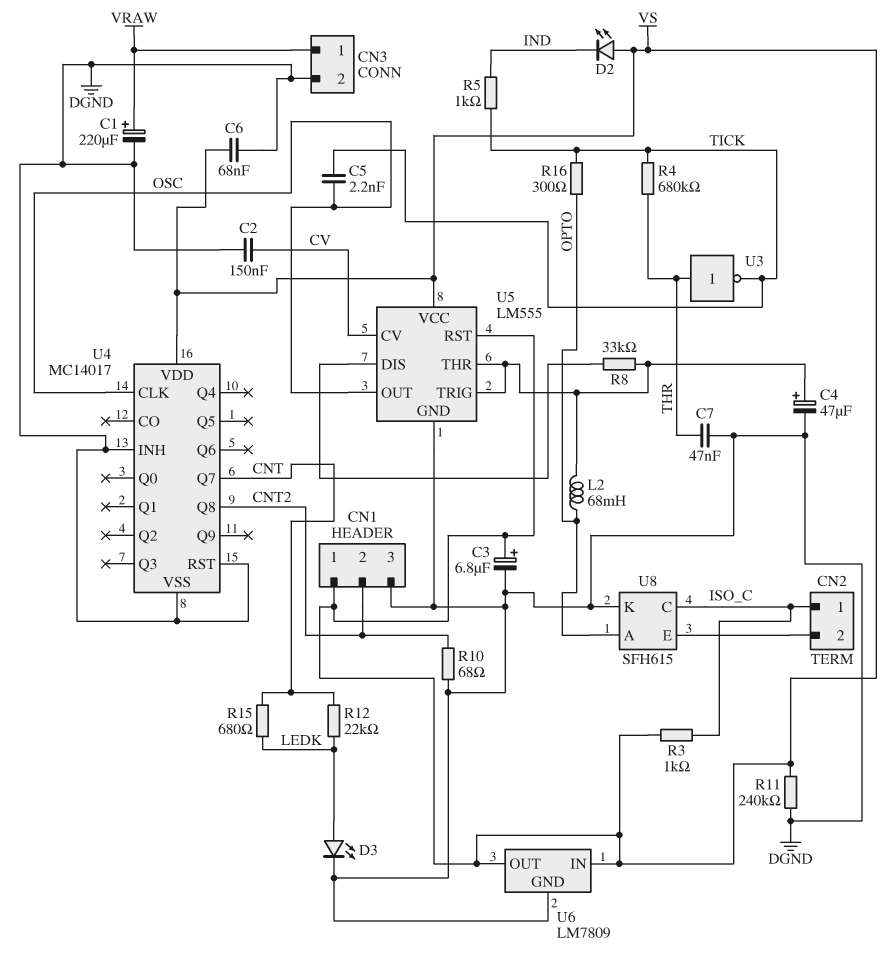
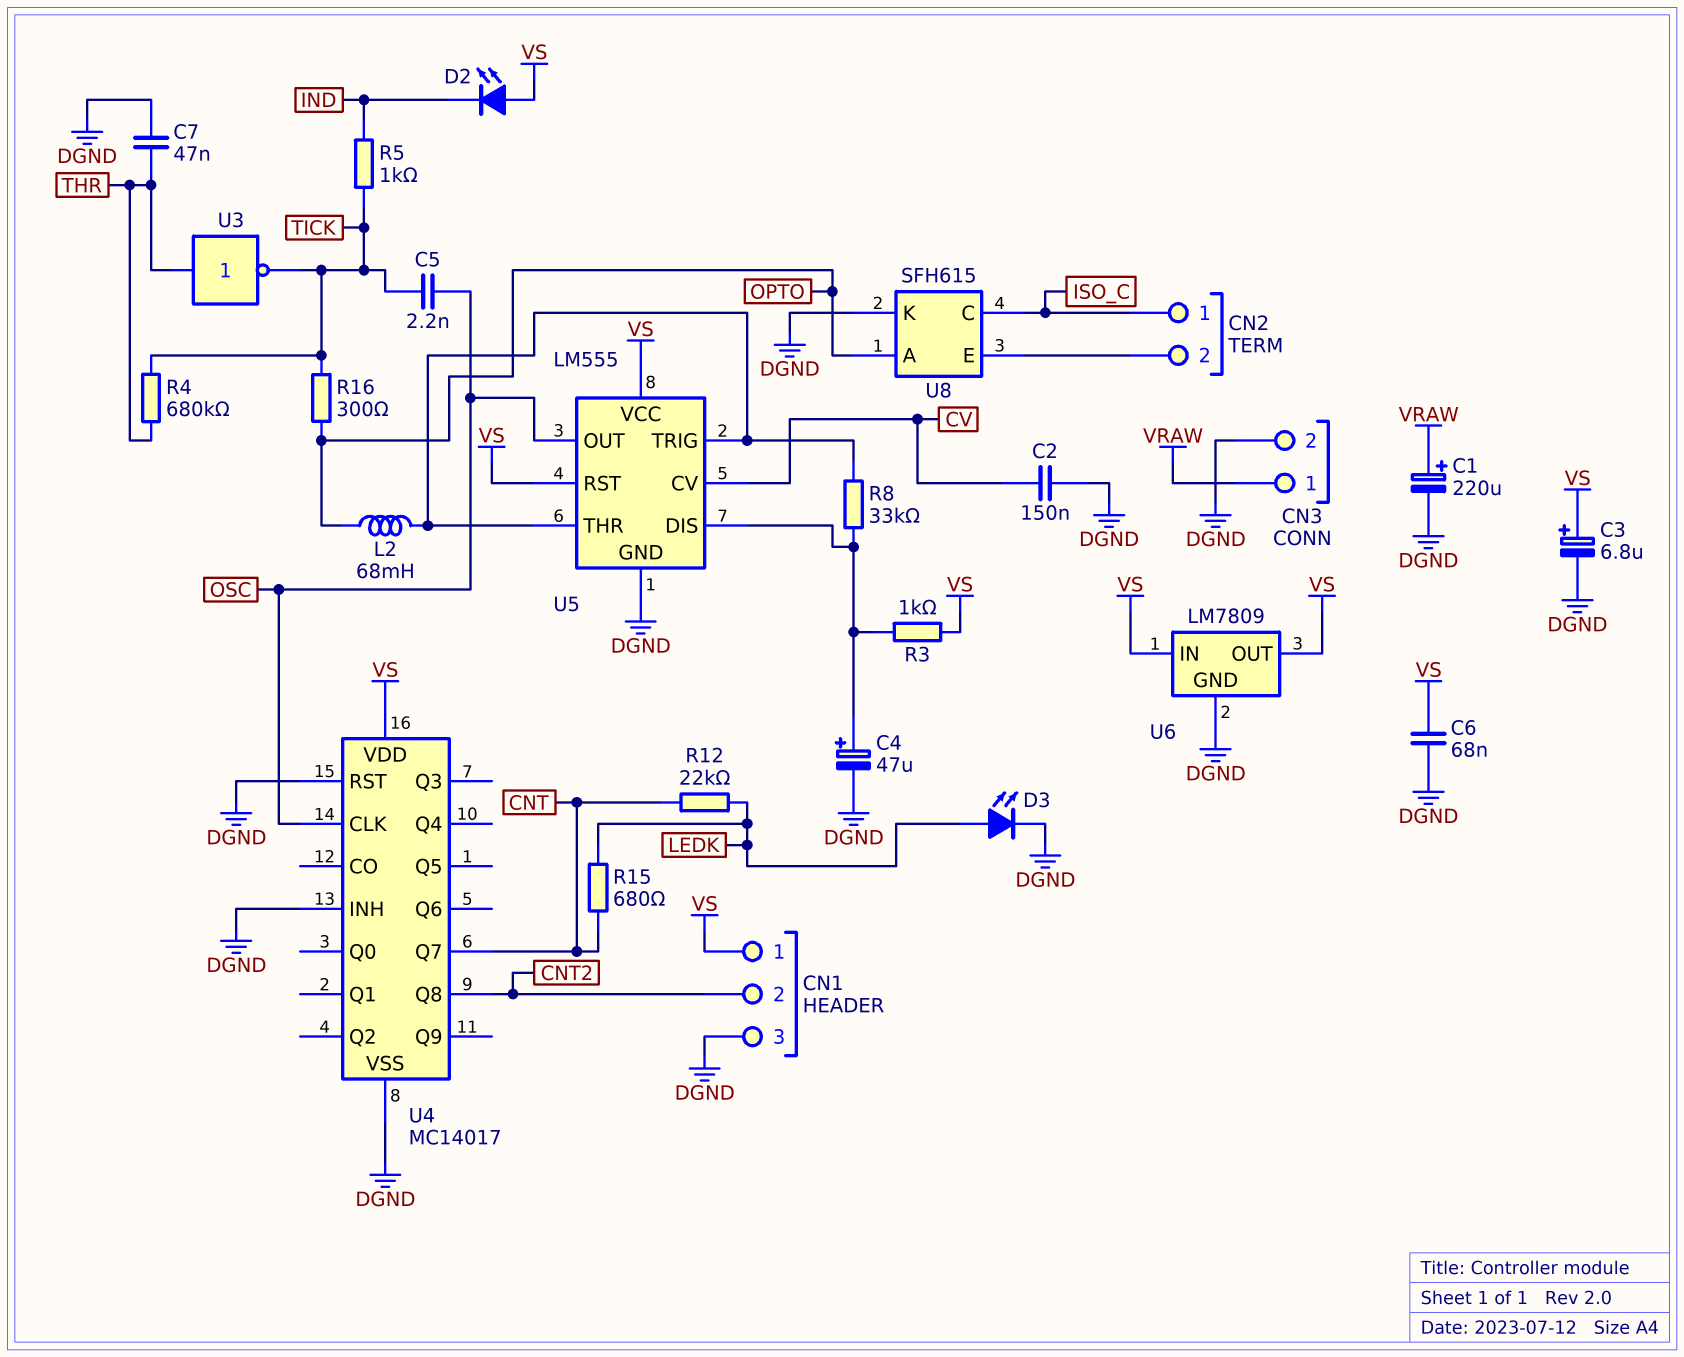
C4: 47uF (plus U5/THR, minus DGND) -> 47uF (plus U5/DIS, minus DGND)
R3: 1k (ISO_C, VS) -> 1k (U5/DIS, VS)
R10: 68 (CNT2, DGND) -> none
R11: 240k (DGND, VS) -> none

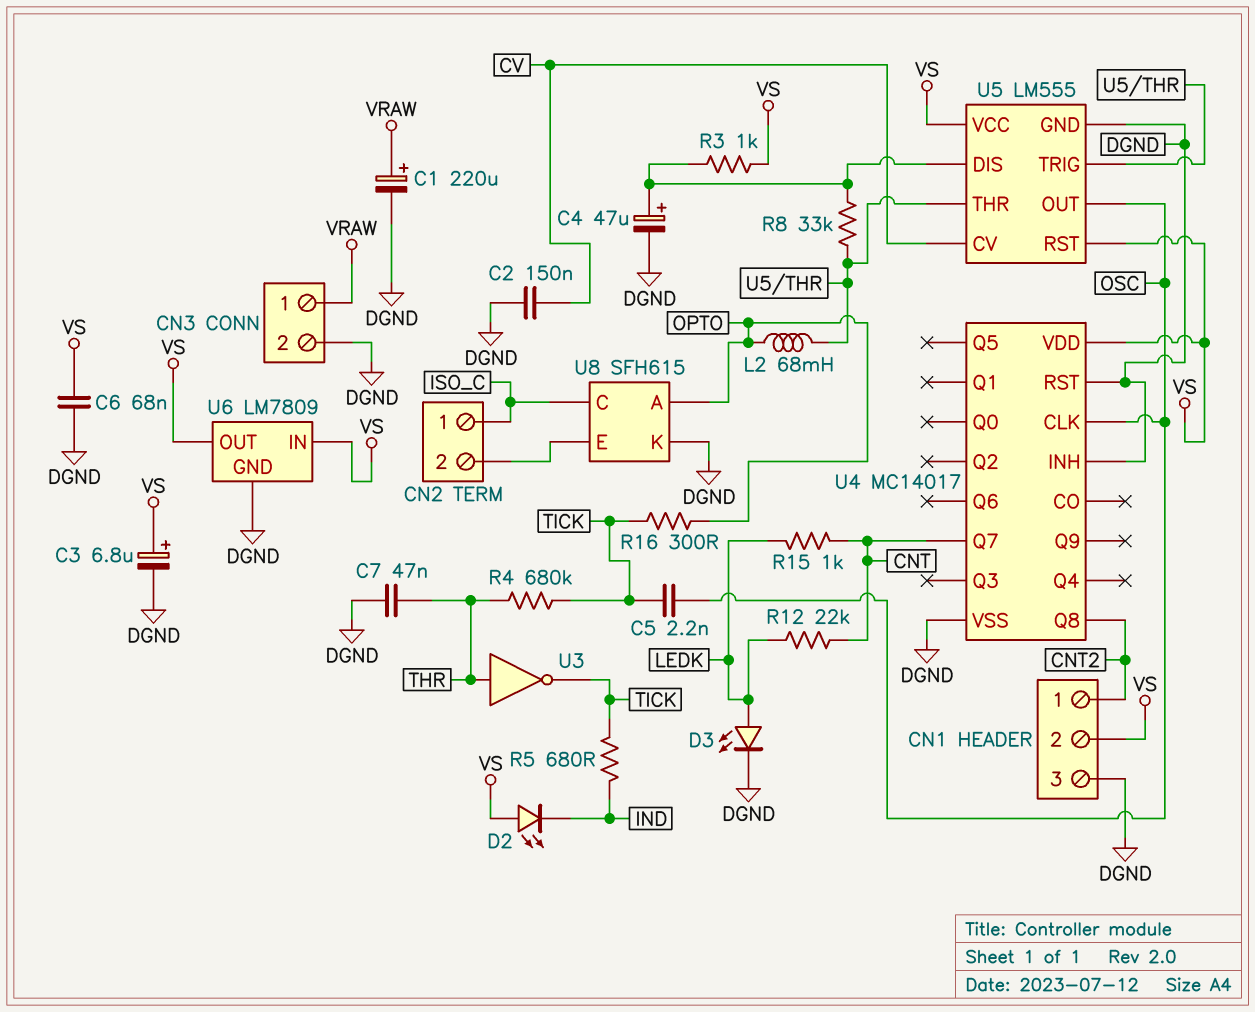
CN1 pin 1: VS -> CNT2
CN1 pin 2: CNT2 -> VS
R5: 1k (IND, TICK) -> 680 (IND, TICK)
R15: 680 (CNT, LEDK) -> 1k (CNT, LEDK)

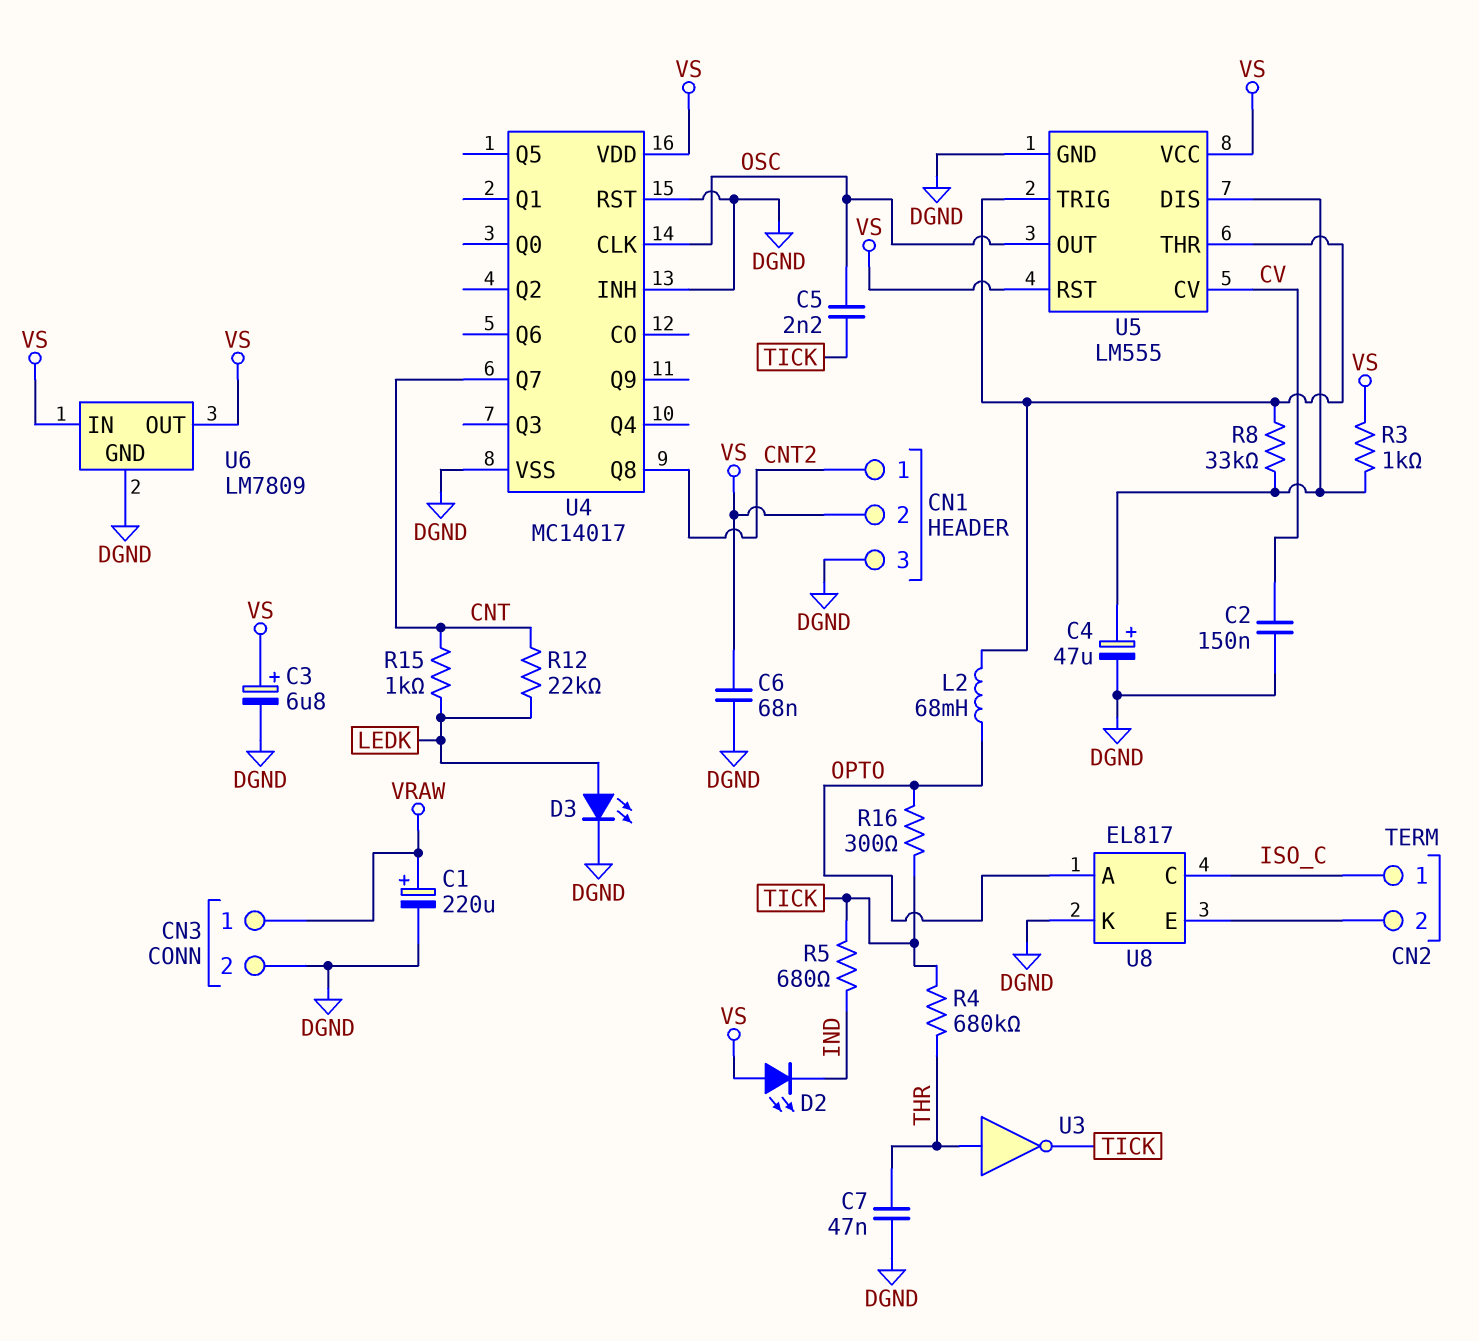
U8: SFH615 -> EL817

